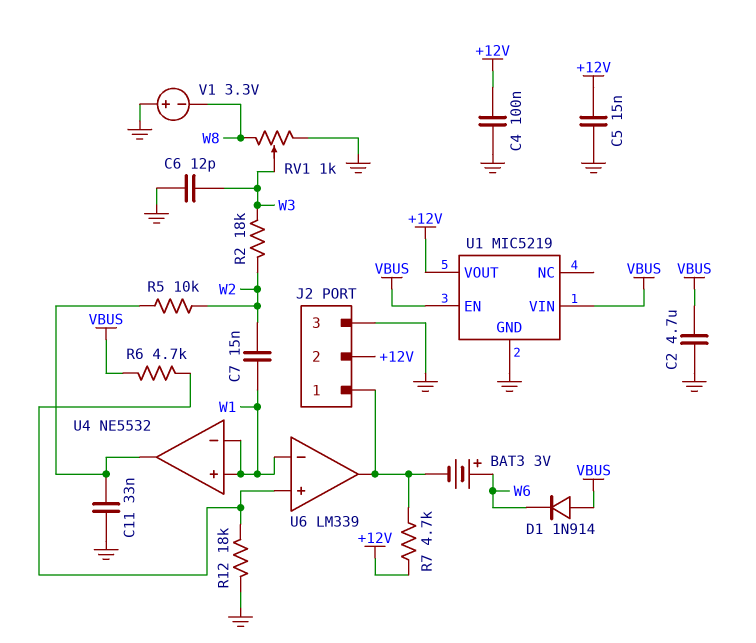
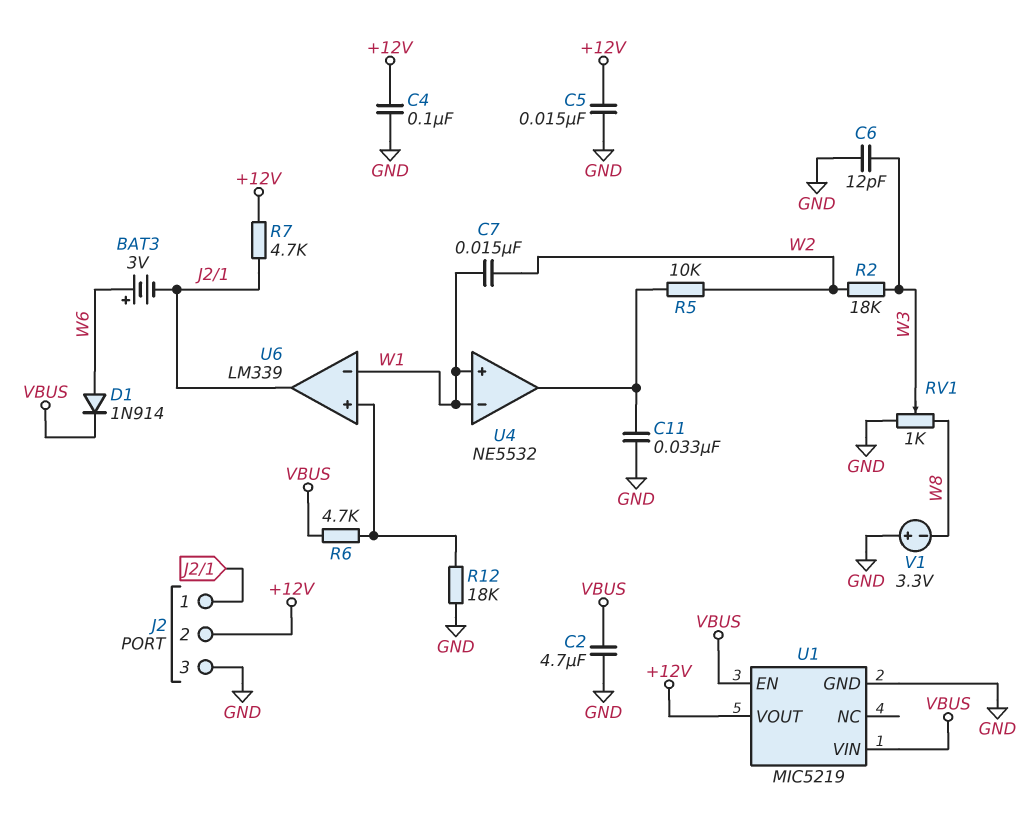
D1: diode 1N914 (A VBUS, K W6) -> diode 1N914 (A W6, K VBUS)

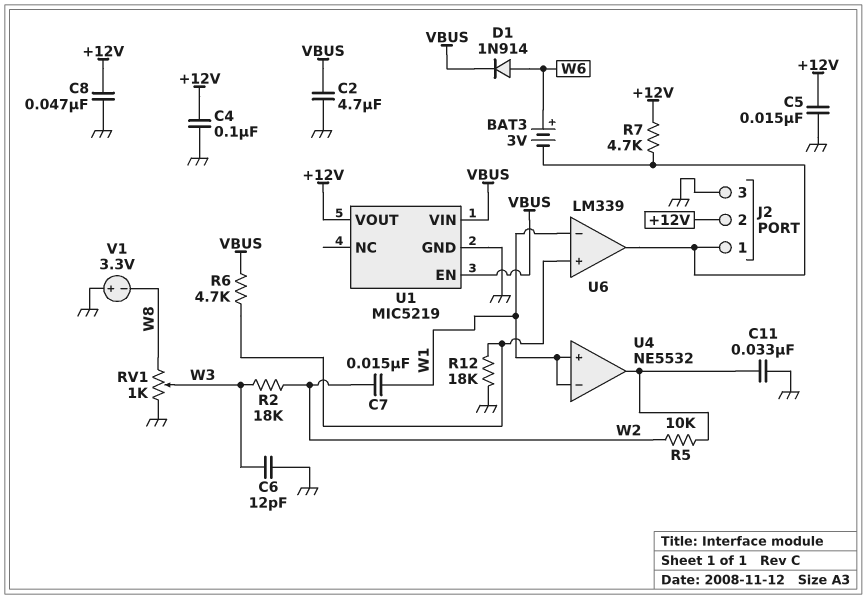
C8: none -> 47nF (+12V, GND)

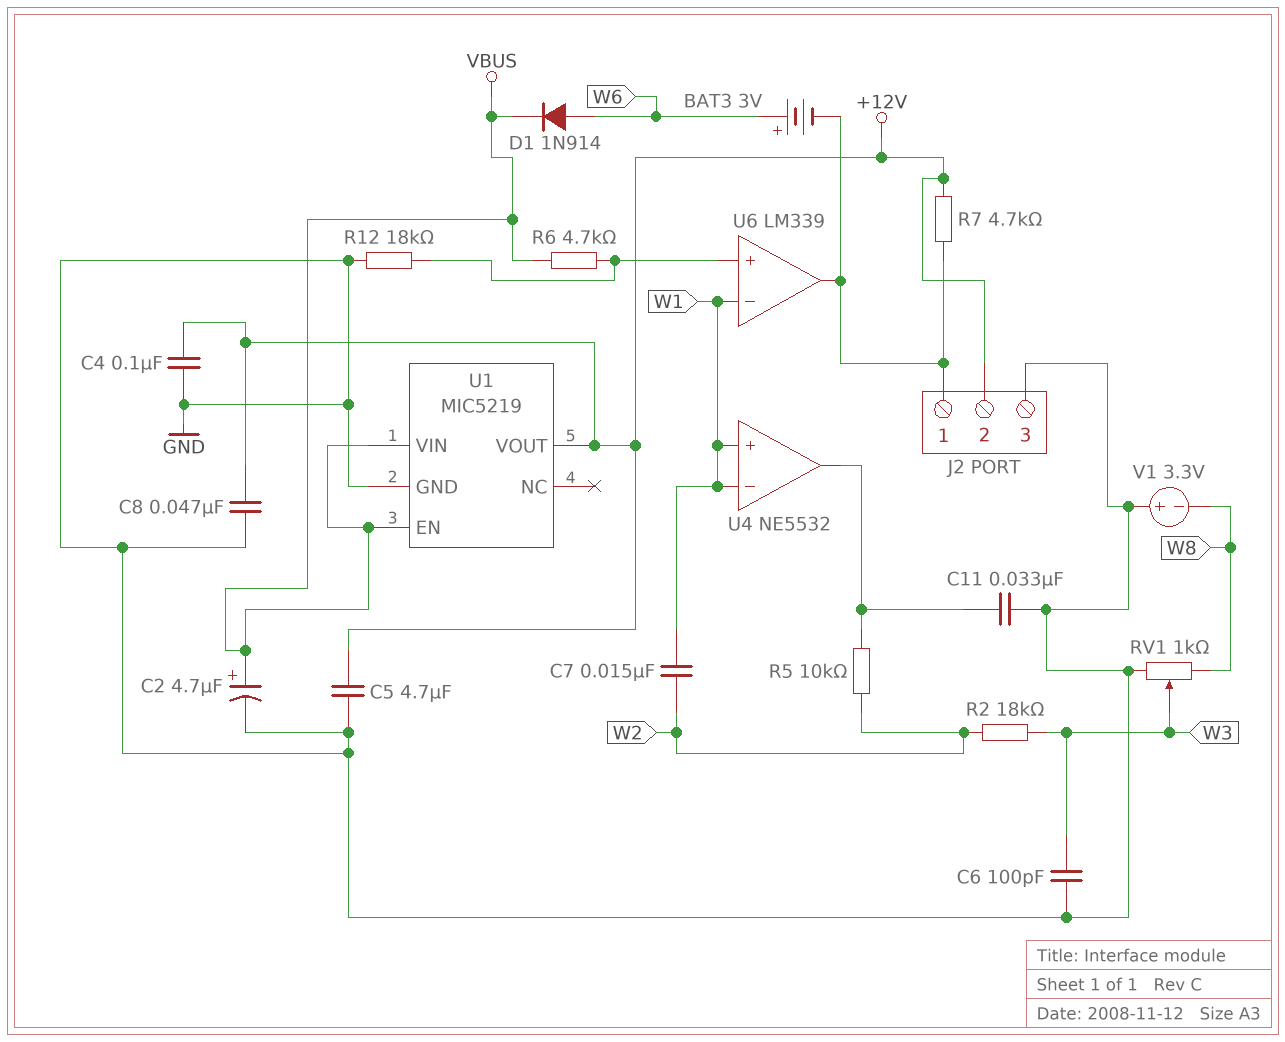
C2: 4.7uF (GND, VBUS) -> 4.7uF (plus VBUS, minus GND)
C5: 15nF (+12V, GND) -> 4.7uF (+12V, GND)
C6: 12pF (GND, W3) -> 100pF (GND, W3)

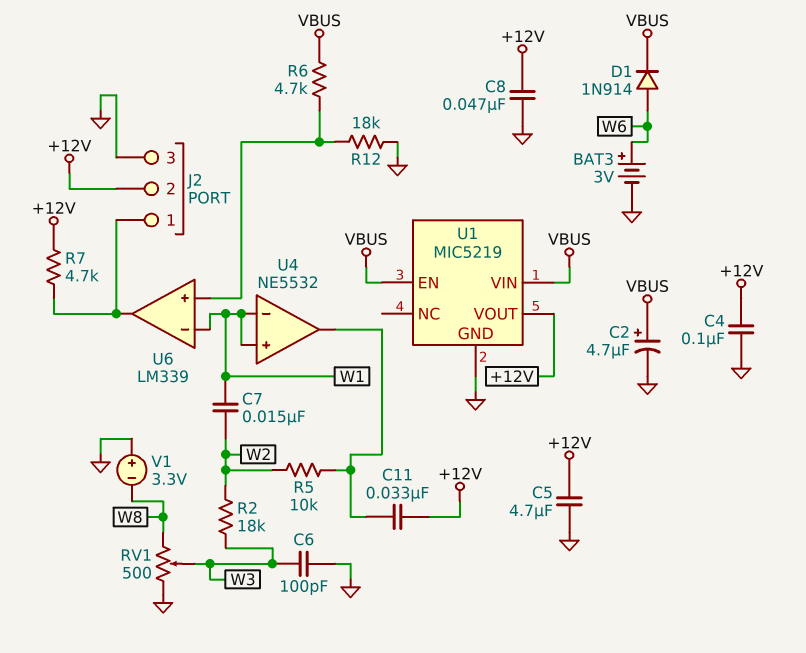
BAT3: 3V (plus W6, minus J2/1) -> 3V (plus W6, minus GND)
C11: 33nF (GND, U4/out) -> 33nF (+12V, U4/out)
RV1: 1k (GND, W8, wiper W3) -> 500 (GND, W8, wiper W3)

